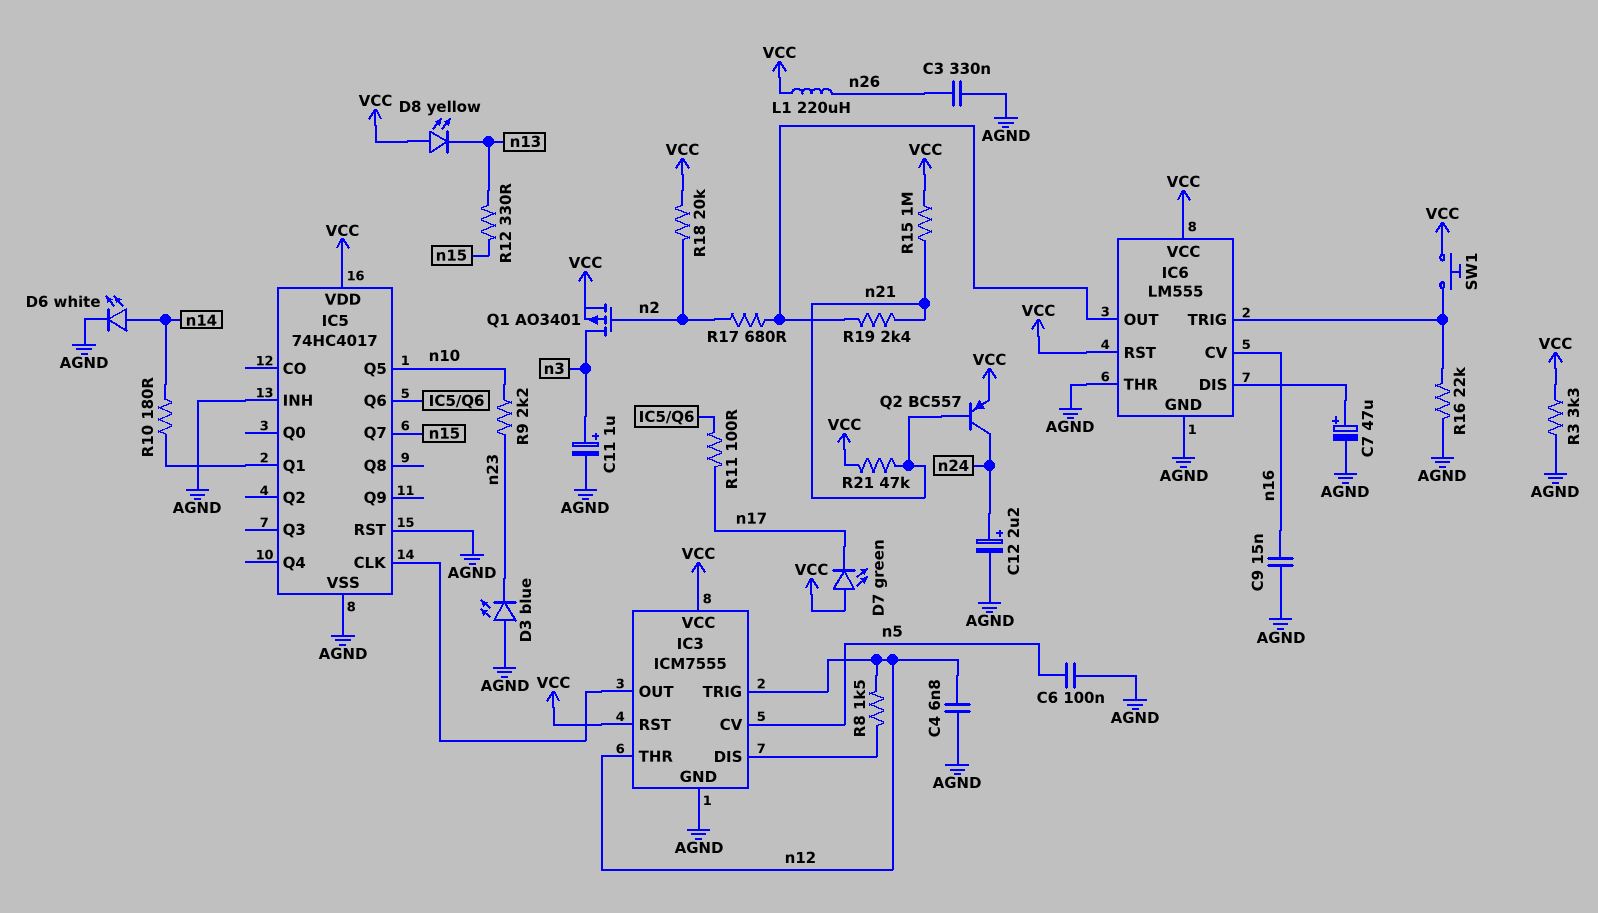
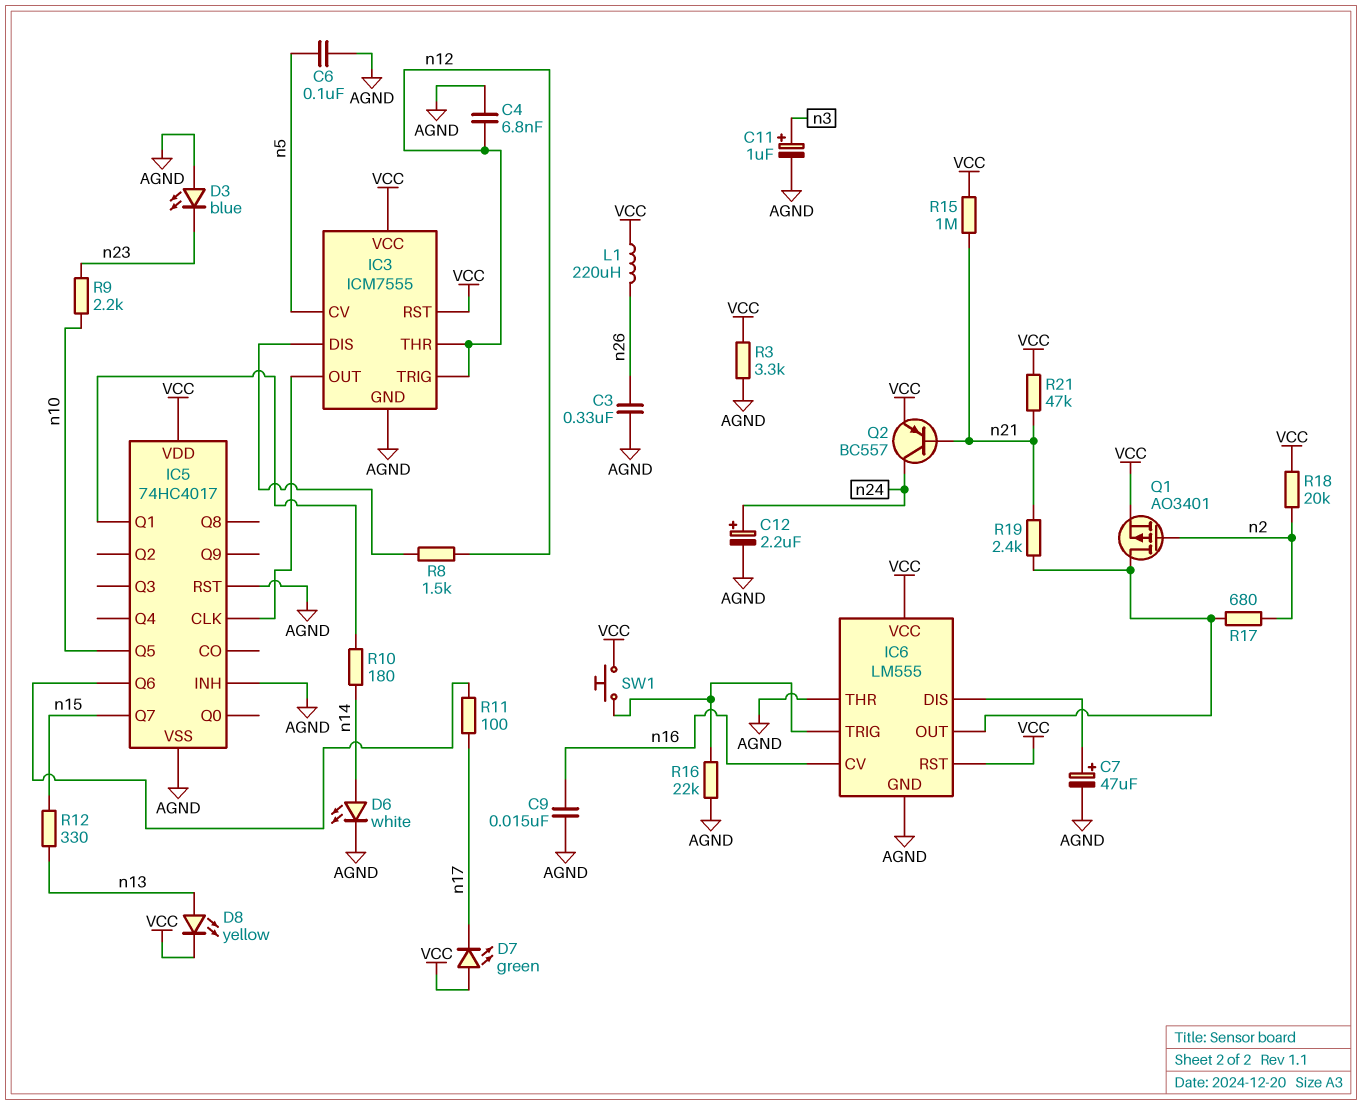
D8: LED yellow (A VCC, K n13) -> LED yellow (A n13, K VCC)
Q1: PMOS AO3401 (G n2, D n3, S VCC) -> PMOS AO3401 (G n2, D IC6/OUT, S VCC)

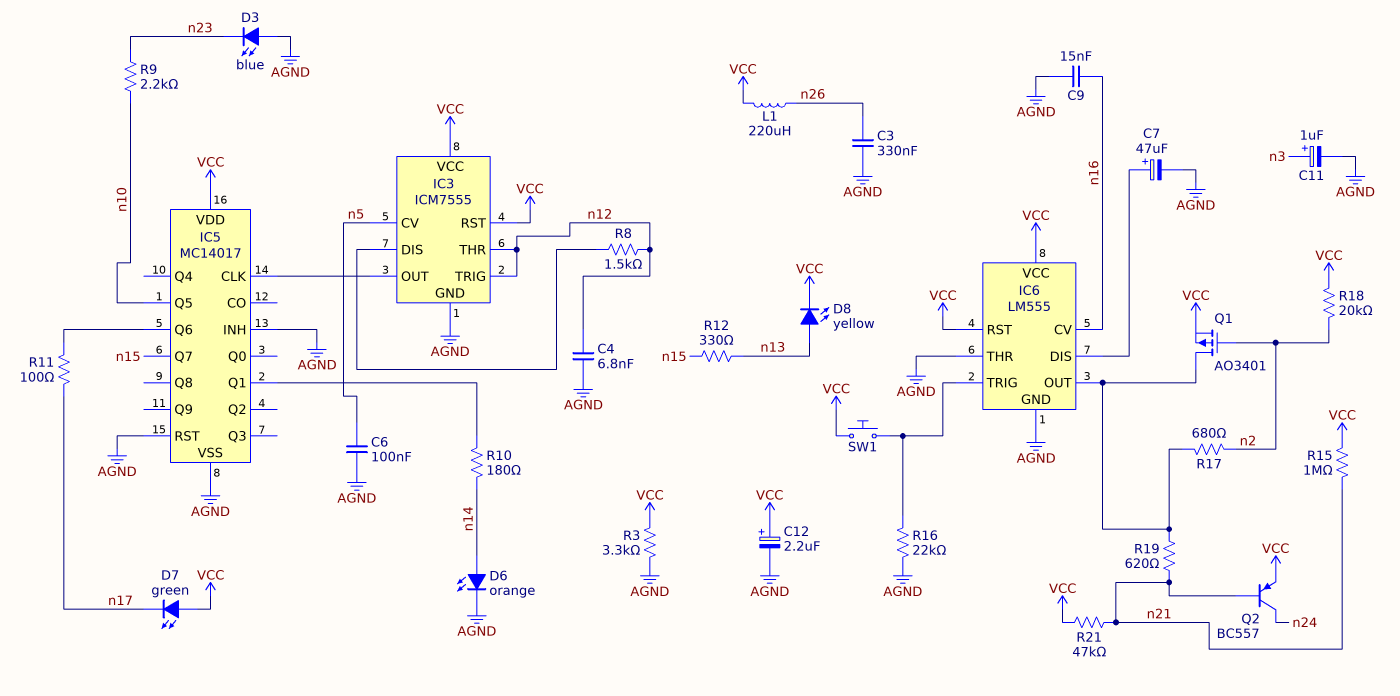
C12: 2.2uF (plus n24, minus AGND) -> 2.2uF (plus VCC, minus AGND)
D6: LED white (A n14, K AGND) -> LED orange (A n14, K AGND)
IC5: 74HC4017 -> MC14017
R19: 2.4k (IC6/OUT, n21) -> 620 (IC6/OUT, n21)

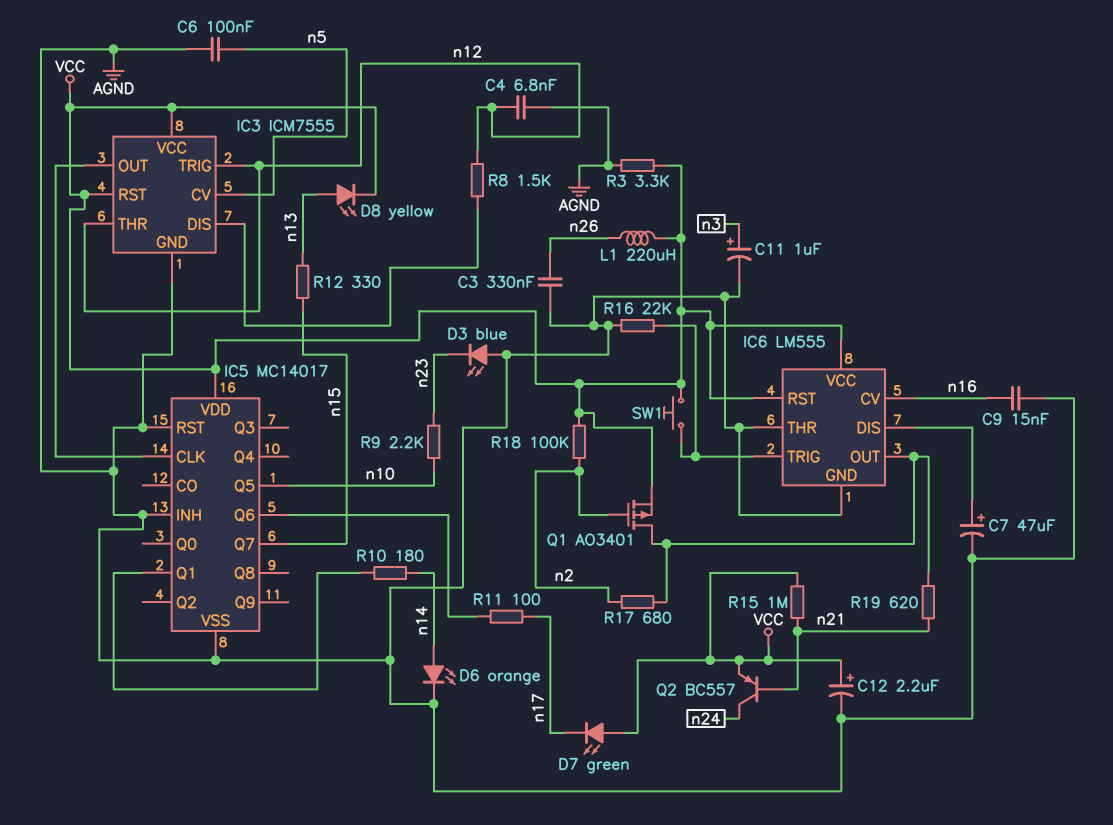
R18: 20k (VCC, n2) -> 100k (VCC, n2)
R21: 47k (VCC, n21) -> none

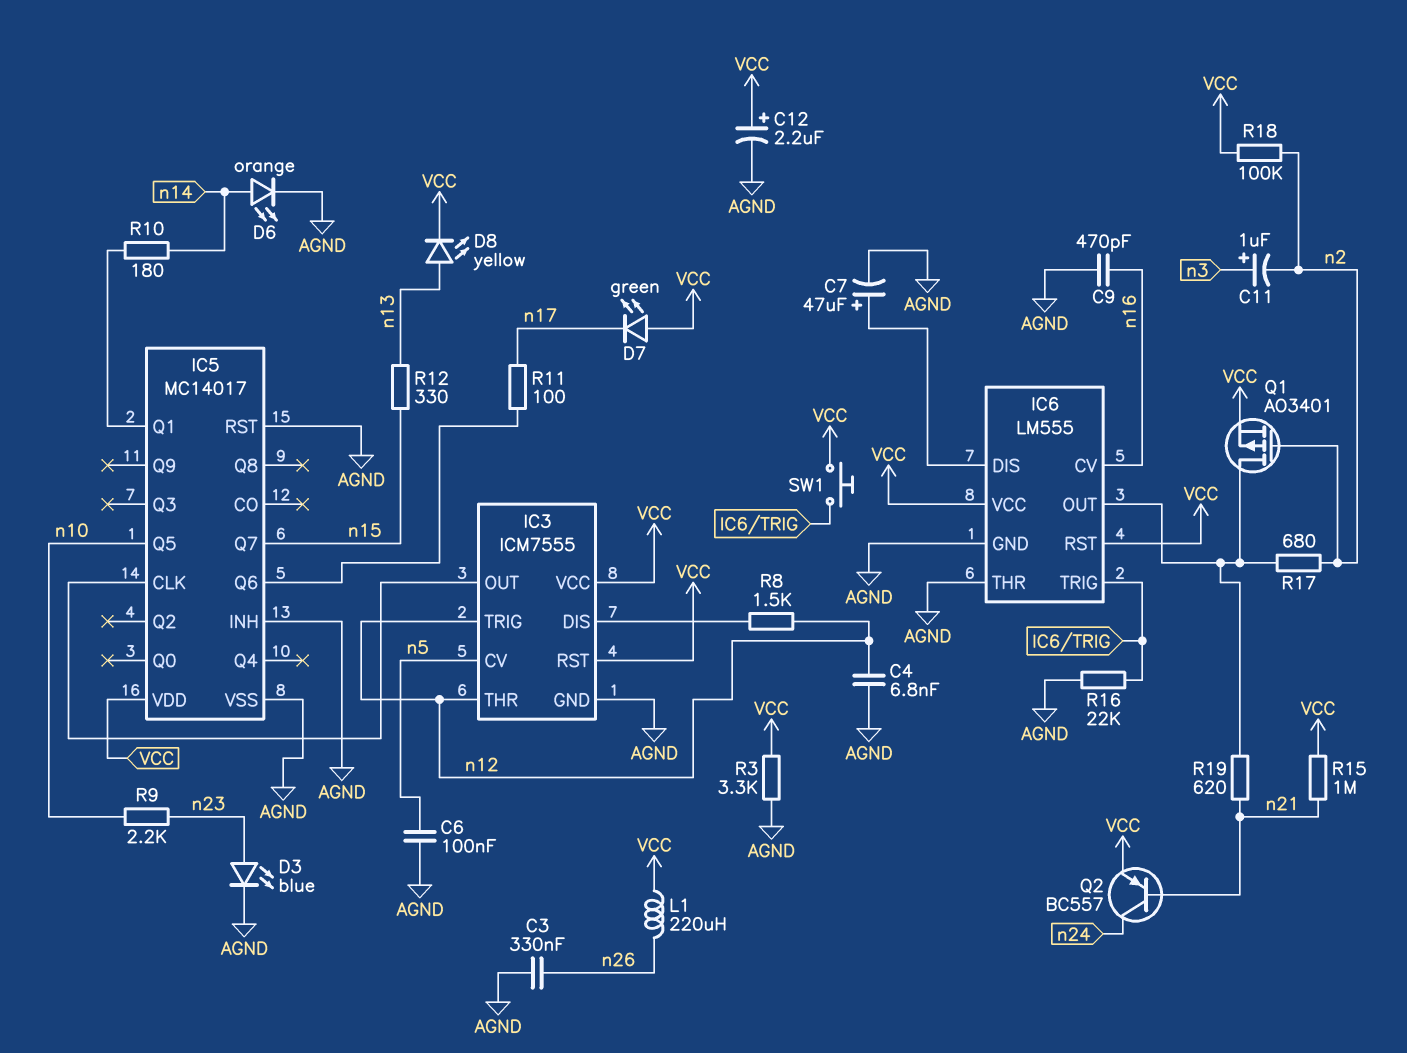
C9: 15nF (AGND, n16) -> 470pF (AGND, n16)
C11: 1uF (plus n3, minus AGND) -> 1uF (plus n3, minus n2)
D3: LED blue (A AGND, K n23) -> LED blue (A n23, K AGND)

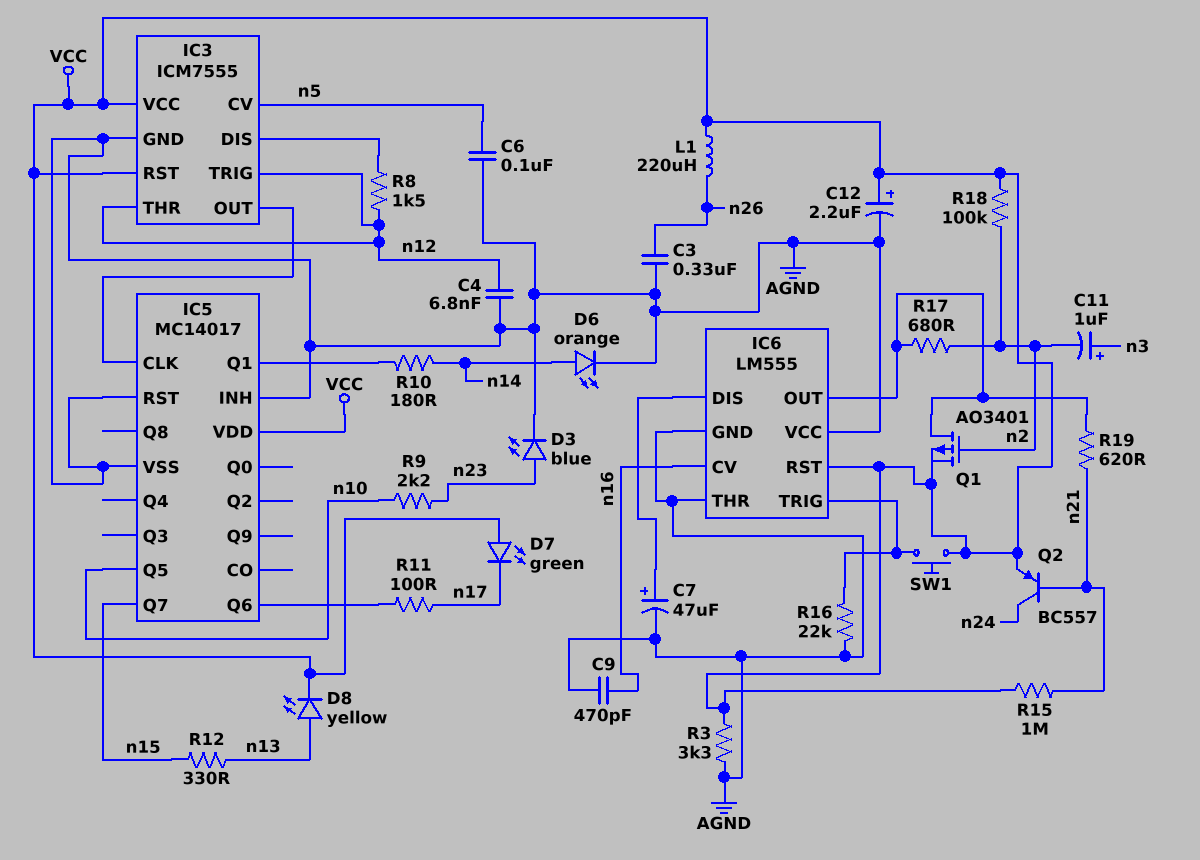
IC6 pin VCC: VCC -> AGND

